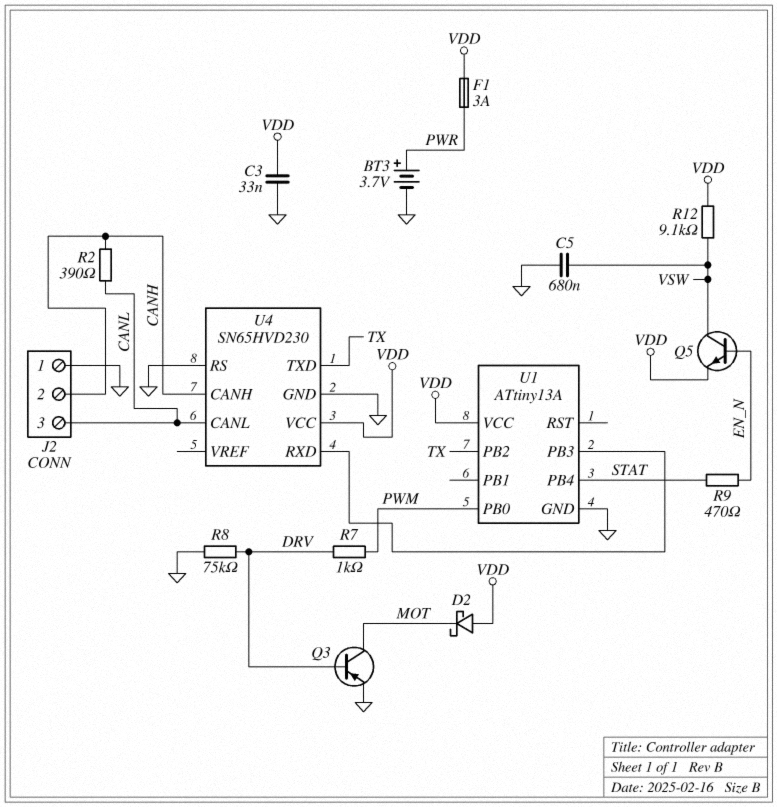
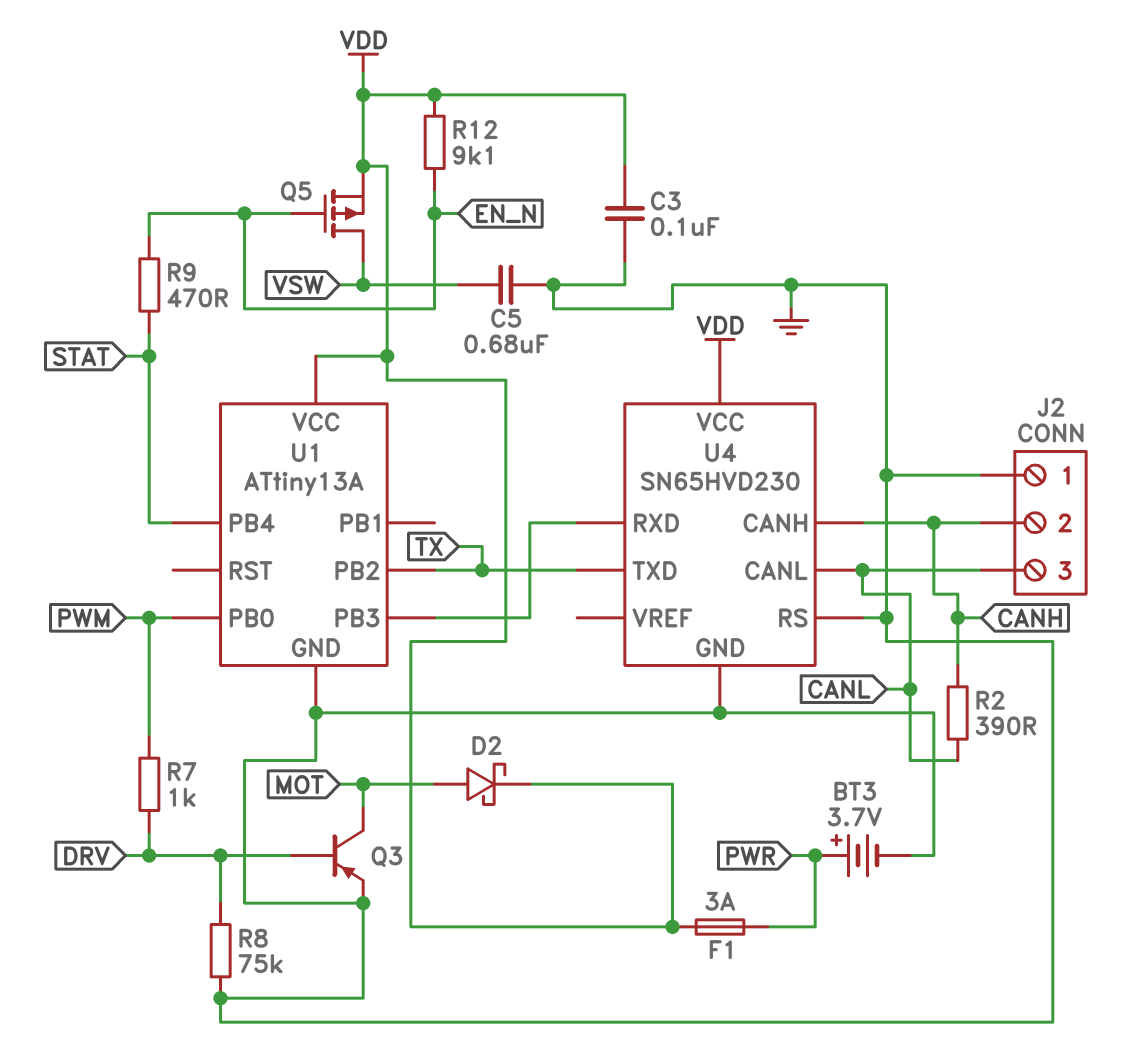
C3: 33nF (GND, VDD) -> 100nF (GND, VDD)
D2: schottky (A VDD, K MOT) -> schottky (A MOT, K VDD)
Q5: NPN (B EN_N, C VSW, E VDD) -> PMOS (G EN_N, D VSW, S VDD)
R12: 9.1k (VDD, VSW) -> 9.1k (EN_N, VDD)

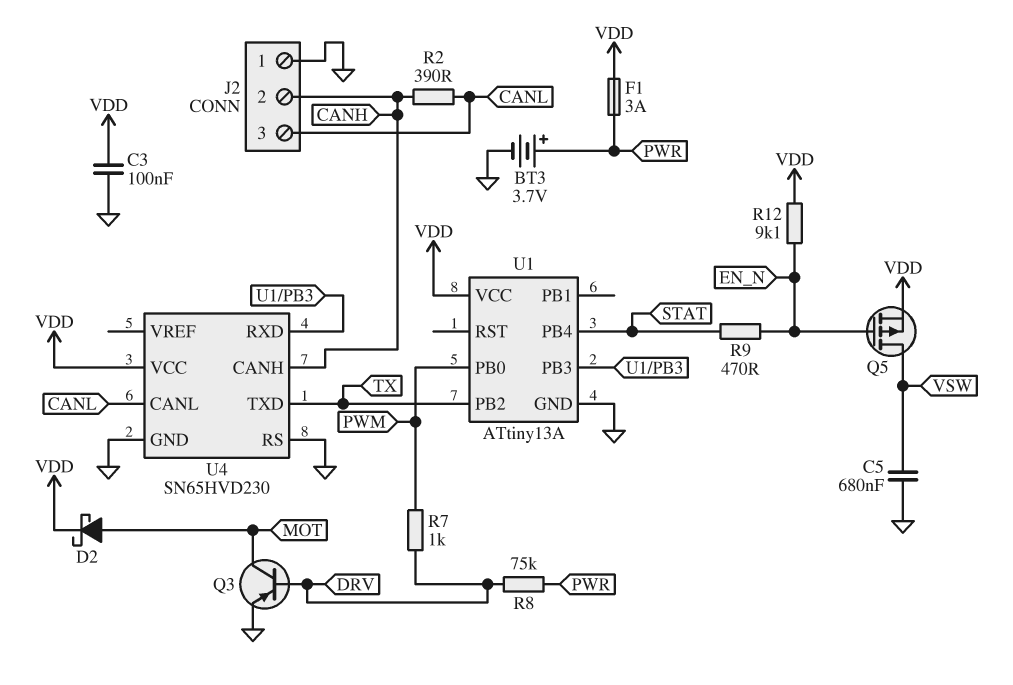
R8: 75k (DRV, GND) -> 75k (DRV, PWR)

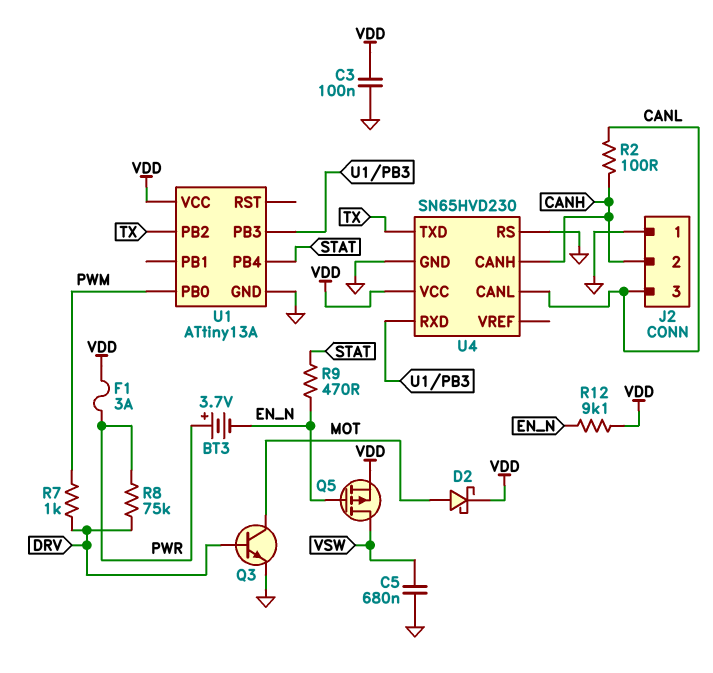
BT3: 3.7V (plus PWR, minus GND) -> 3.7V (plus PWR, minus EN_N)
Q3: PNP (B DRV, C MOT, E GND) -> NPN (B DRV, C MOT, E GND)
R2: 390 (CANH, CANL) -> 100 (CANH, CANL)

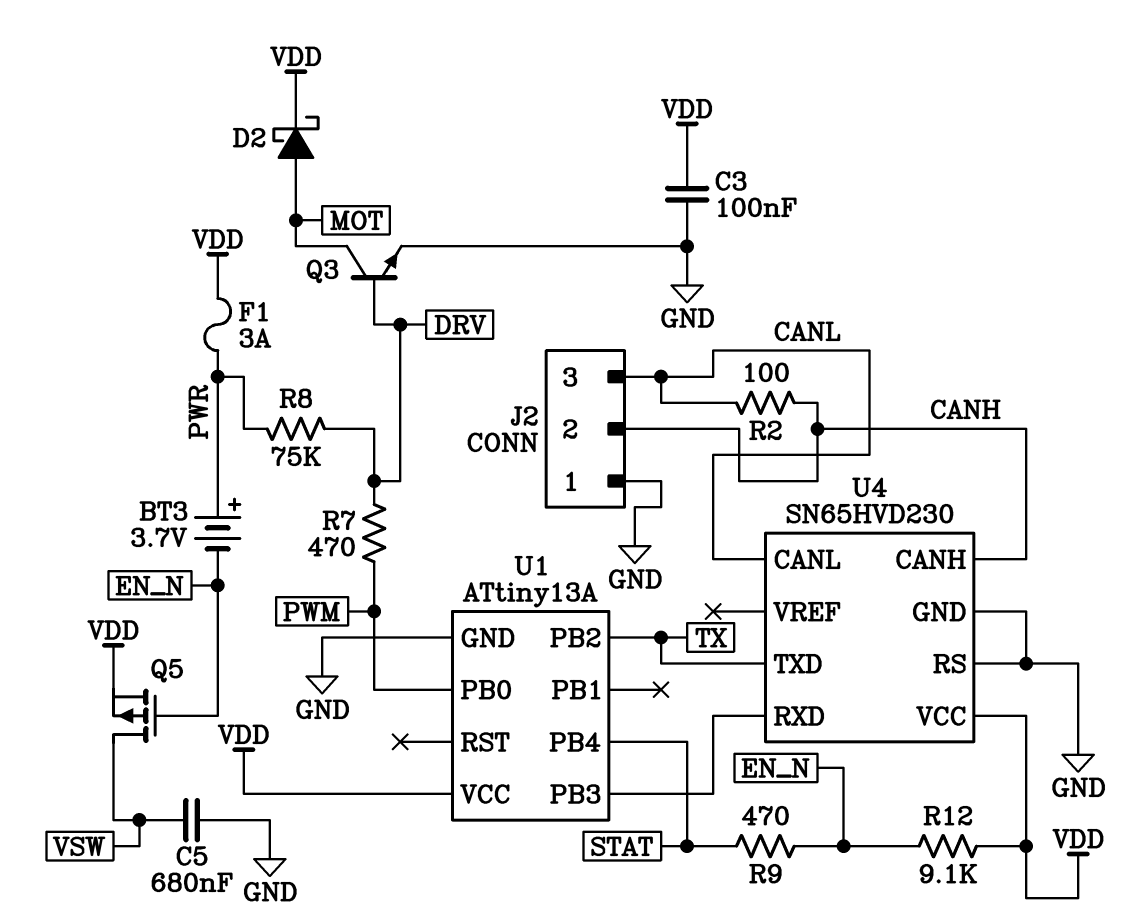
R7: 1k (DRV, PWM) -> 470 (DRV, PWM)

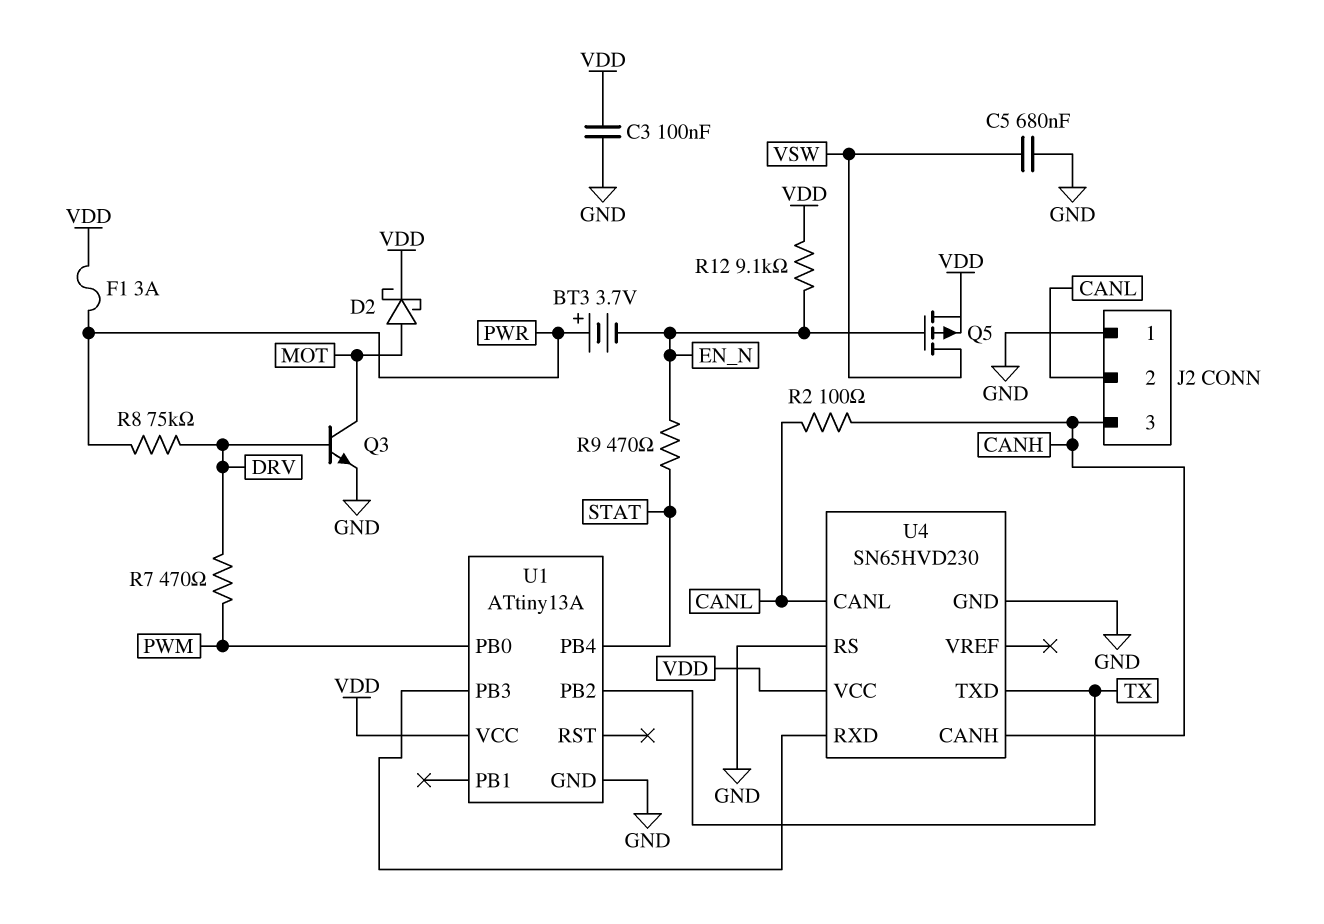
J2 pin 2: CANH -> CANL
J2 pin 3: CANL -> CANH

